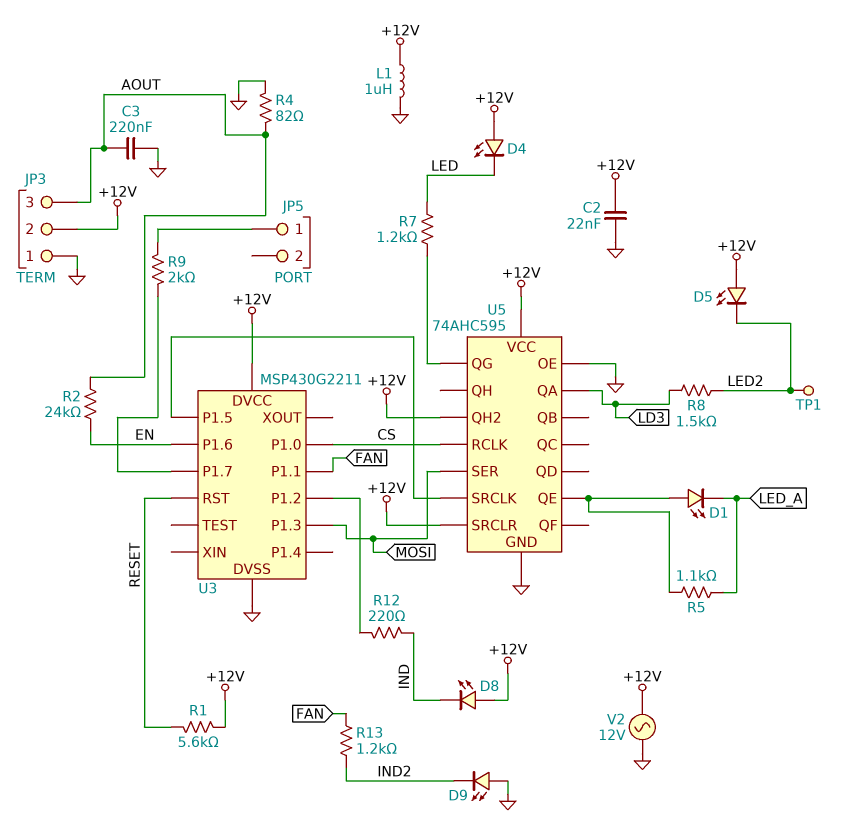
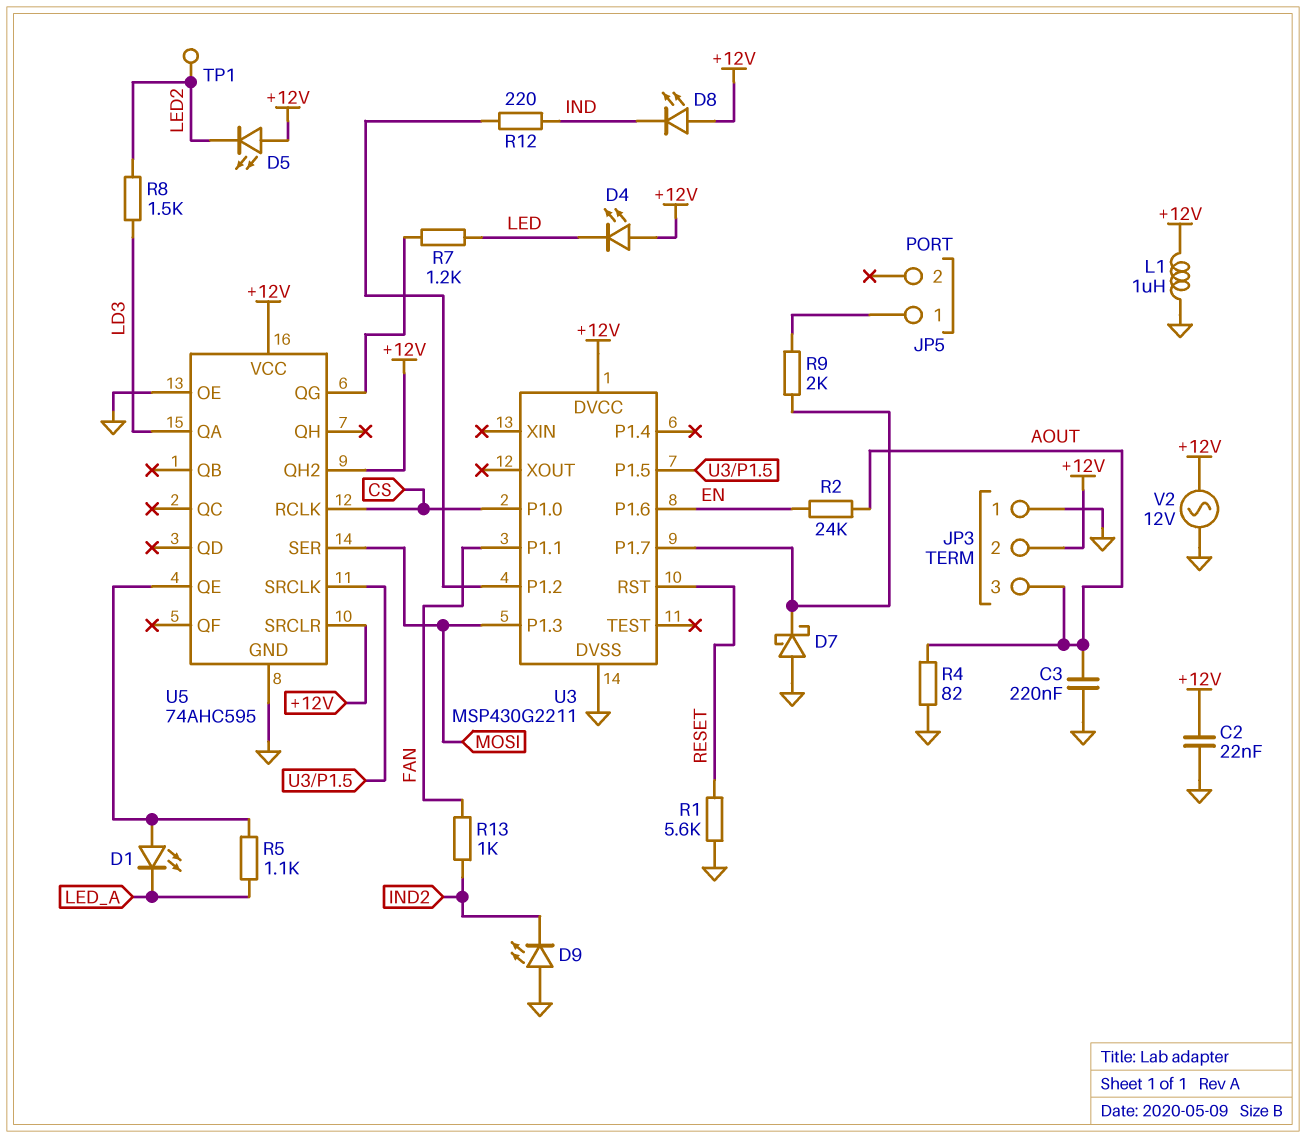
D7: none -> schottky (A GND, K U3/P1.7)
R1: 5.6k (+12V, RESET) -> 5.6k (GND, RESET)
R13: 1.2k (FAN, IND2) -> 1k (FAN, IND2)

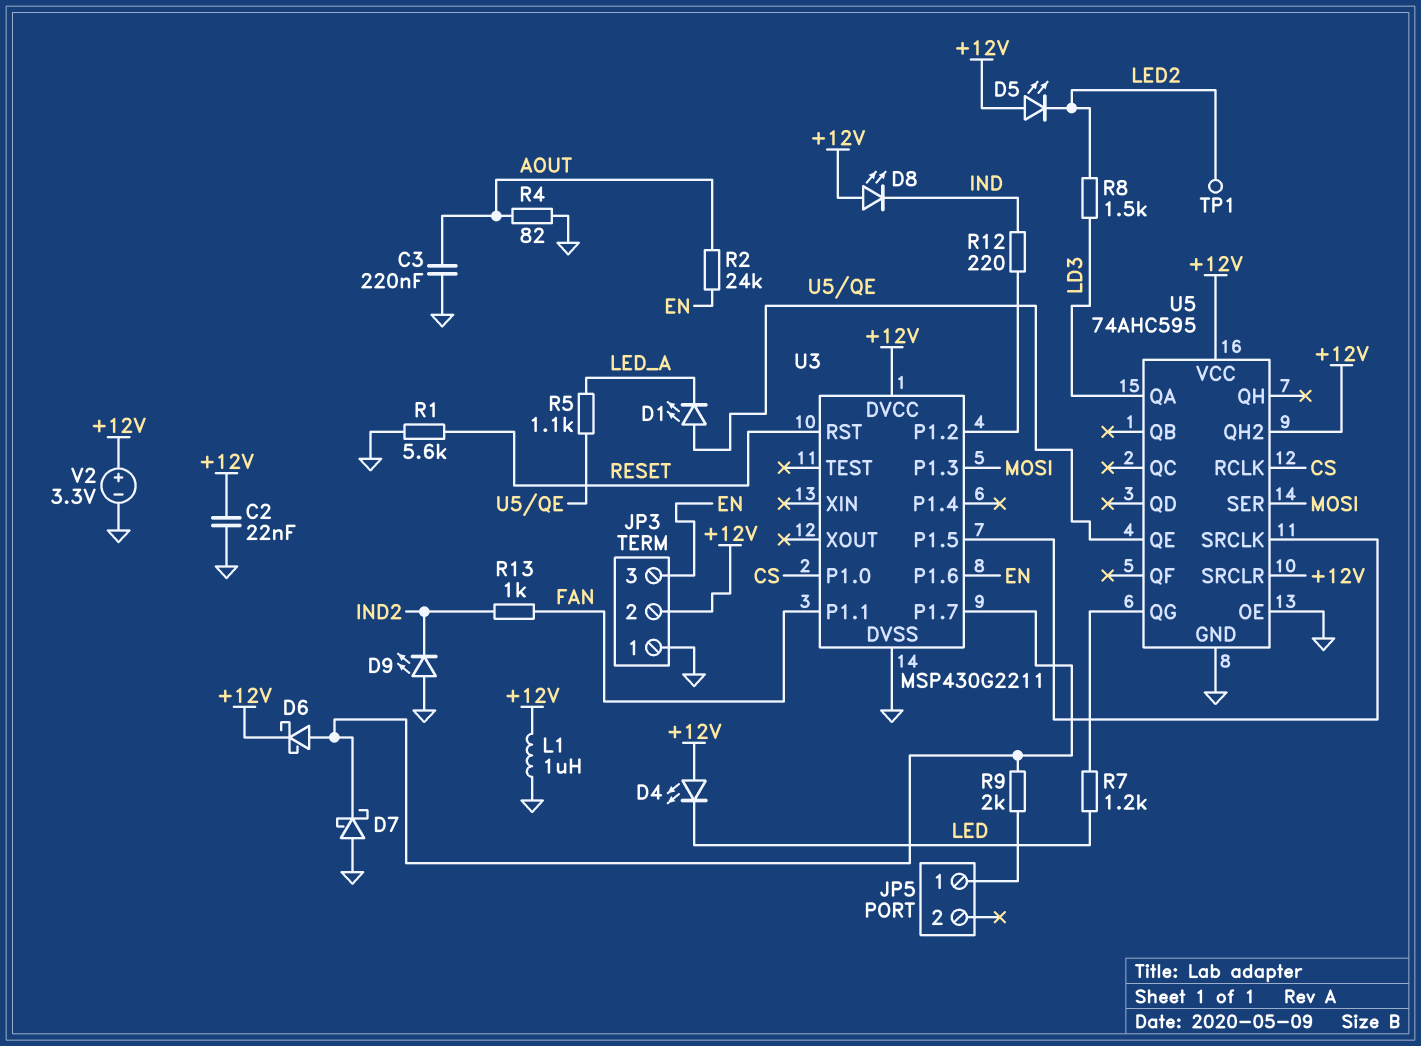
D6: none -> schottky (A U3/P1.7, K +12V)
JP3 pin 3: AOUT -> EN
V2: AC 12V (+12V, GND) -> 3.3V (plus +12V, minus GND)

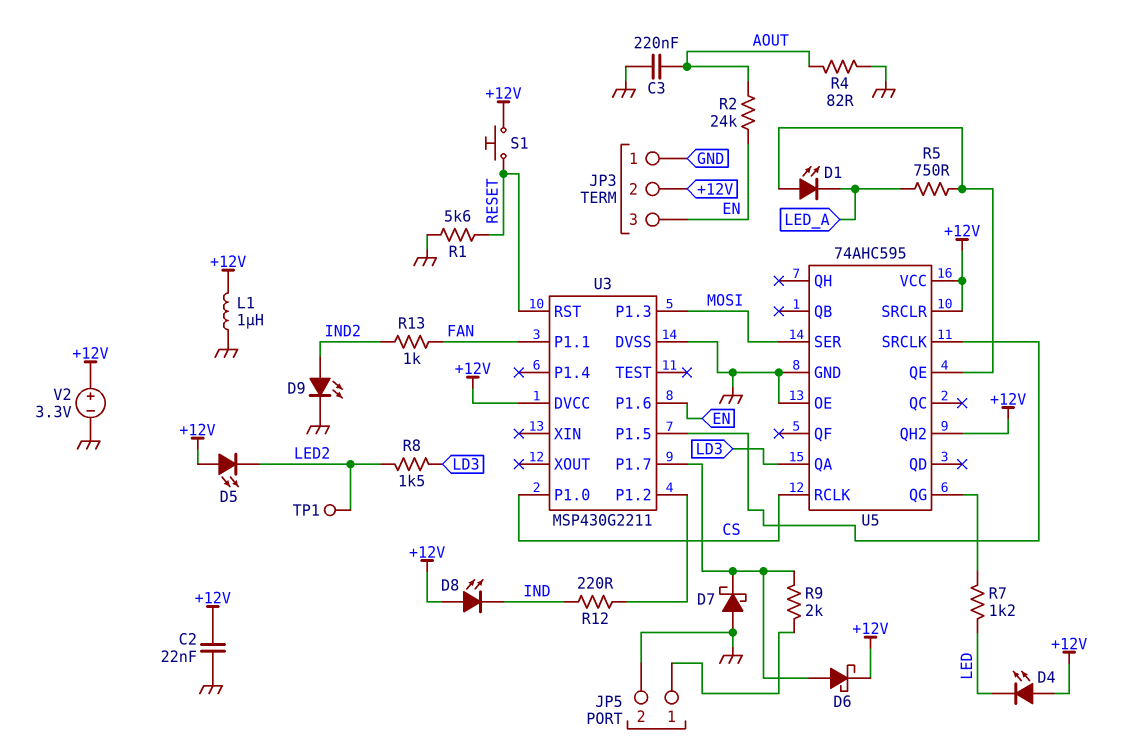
D9: LED (A GND, K IND2) -> LED (A IND2, K GND)
JP5 pin 2: none -> GND
R5: 1.1k (LED_A, U5/QE) -> 750 (LED_A, U5/QE)
S1: none -> button (+12V, RESET)

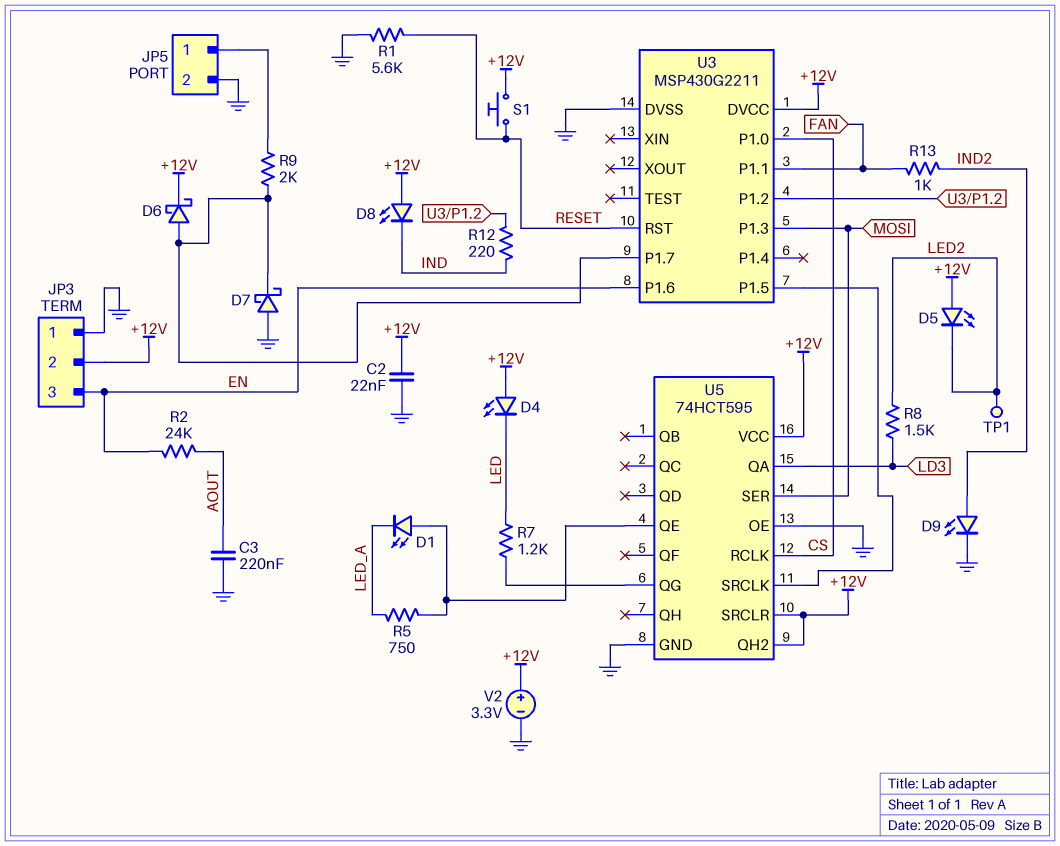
L1: 1uH (+12V, GND) -> none
R4: 82 (AOUT, GND) -> none
U5: 74AHC595 -> 74HCT595

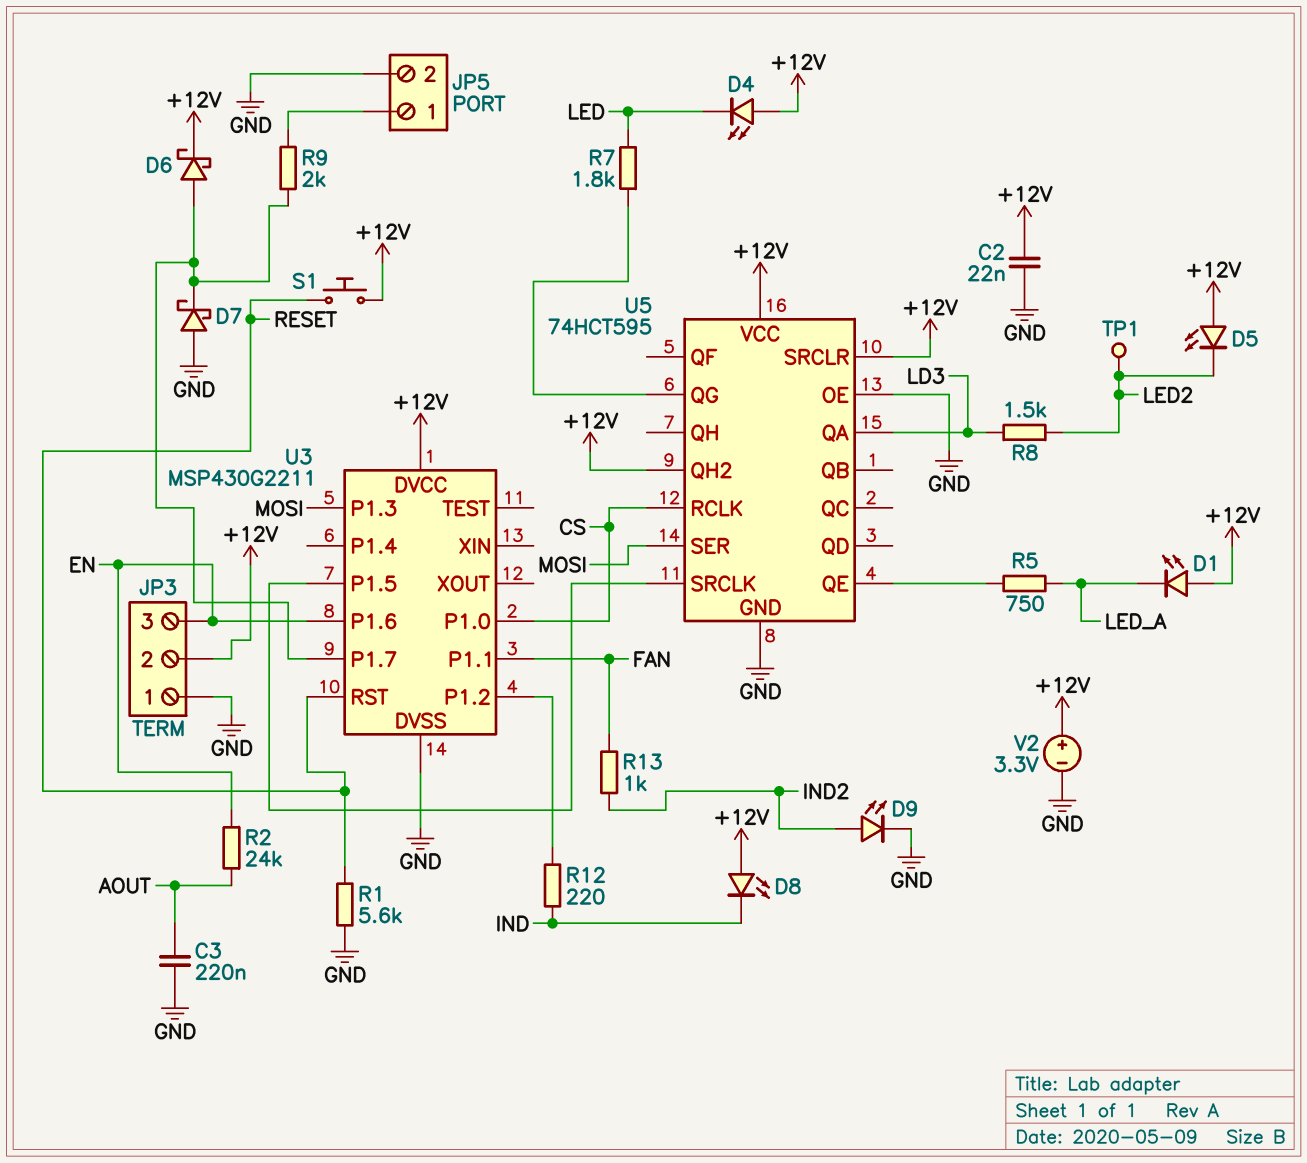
D1: LED (A U5/QE, K LED_A) -> LED (A +12V, K LED_A)
R7: 1.2k (LED, U5/QG) -> 1.8k (LED, U5/QG)

